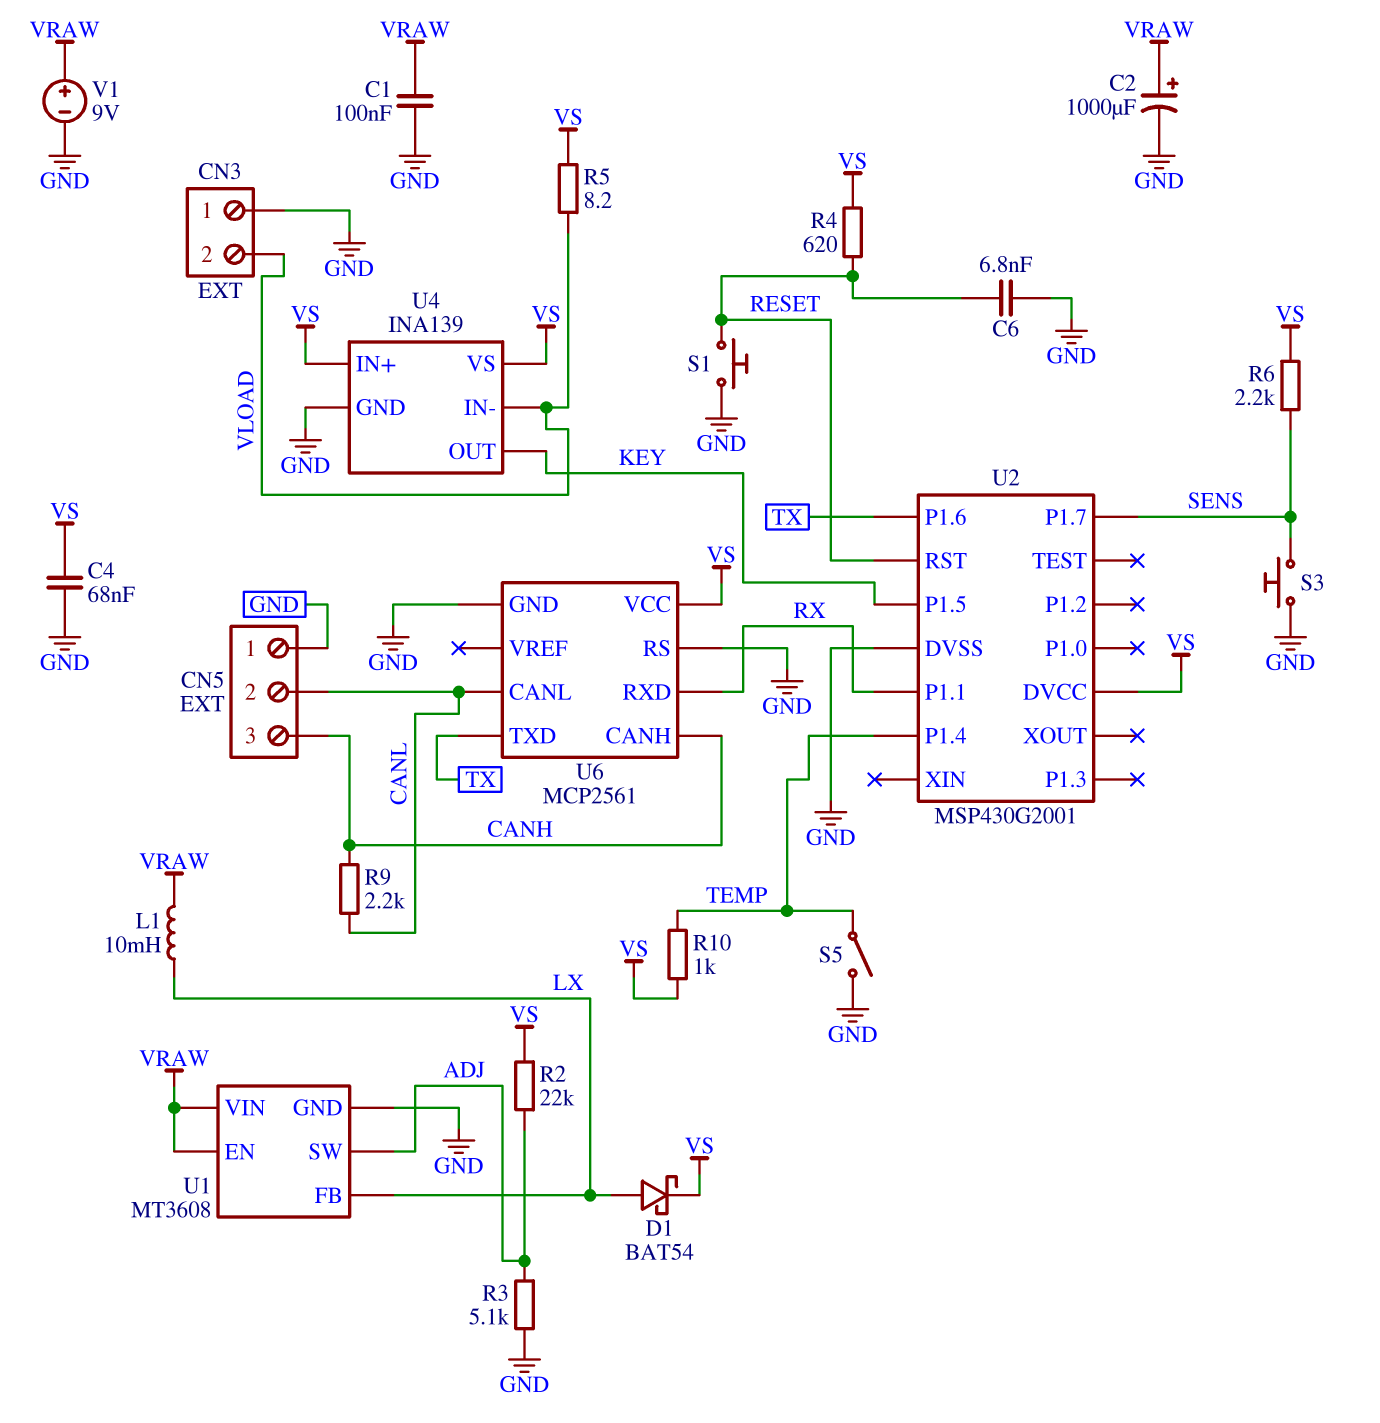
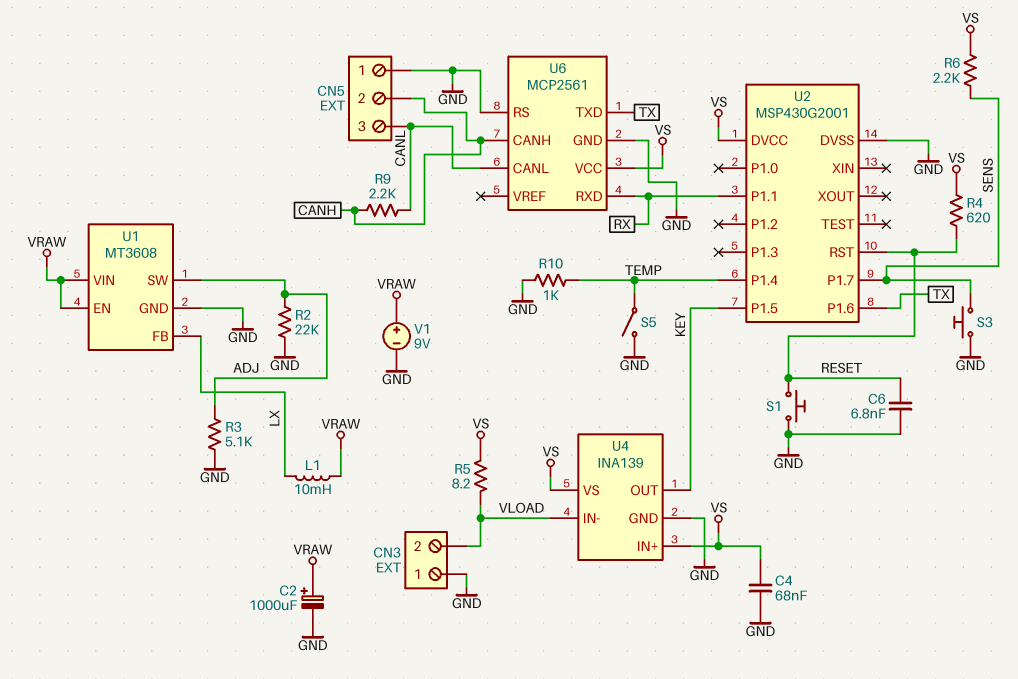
C1: 100nF (GND, VRAW) -> none
CN5 pin 2: CANL -> CANH
CN5 pin 3: CANH -> CANL
D1: schottky BAT54 (A LX, K VS) -> none
R2: 22k (ADJ, VS) -> 22k (ADJ, GND)
R10: 1k (TEMP, VS) -> 1k (GND, TEMP)

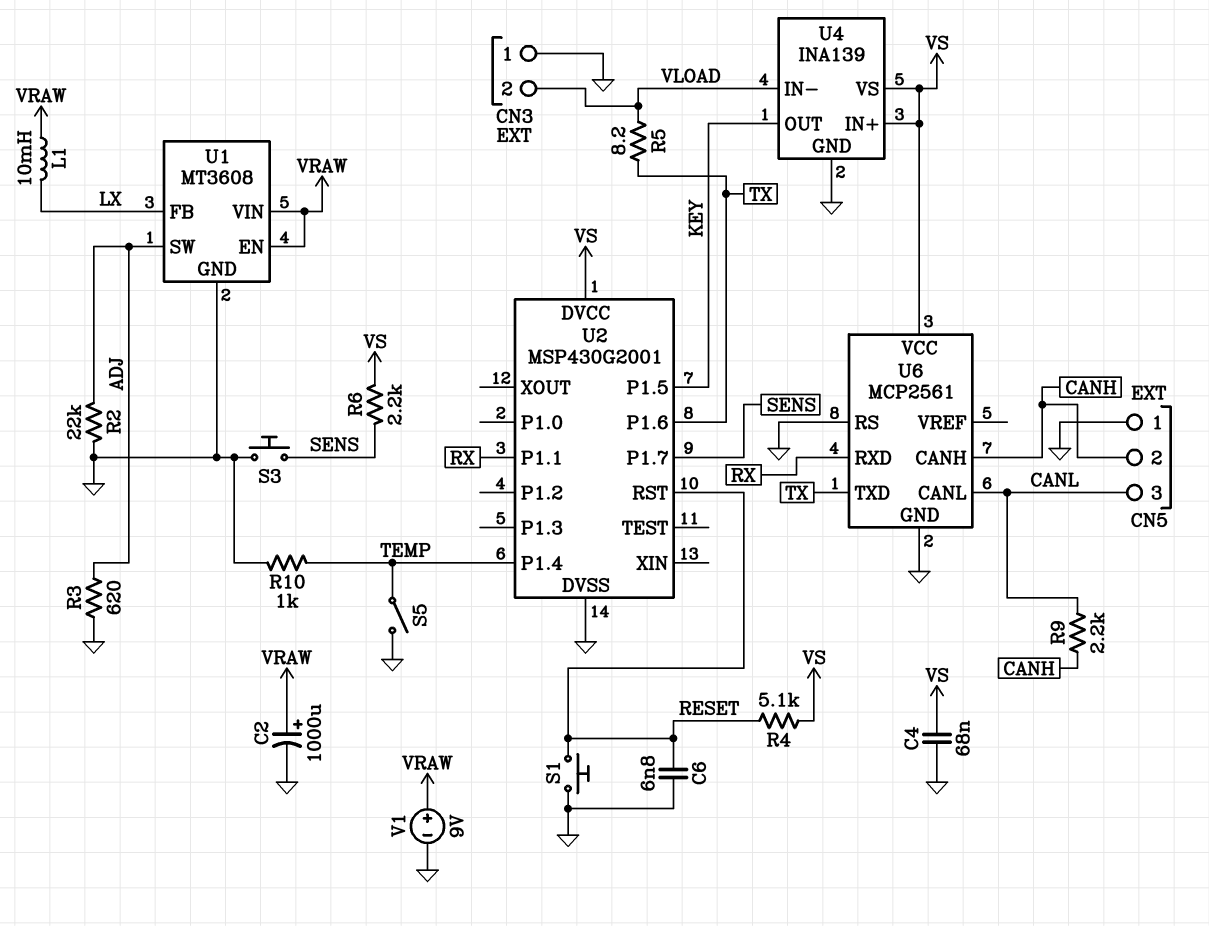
R3: 5.1k (ADJ, GND) -> 620 (ADJ, GND)
R4: 620 (RESET, VS) -> 5.1k (RESET, VS)
R5: 8.2 (VLOAD, VS) -> 8.2 (TX, VLOAD)

